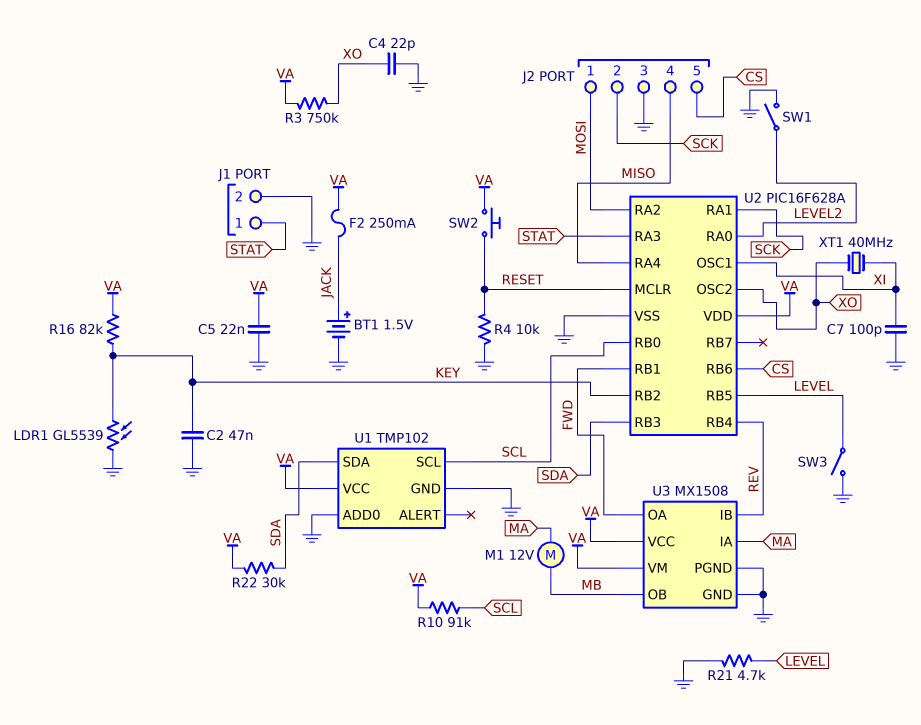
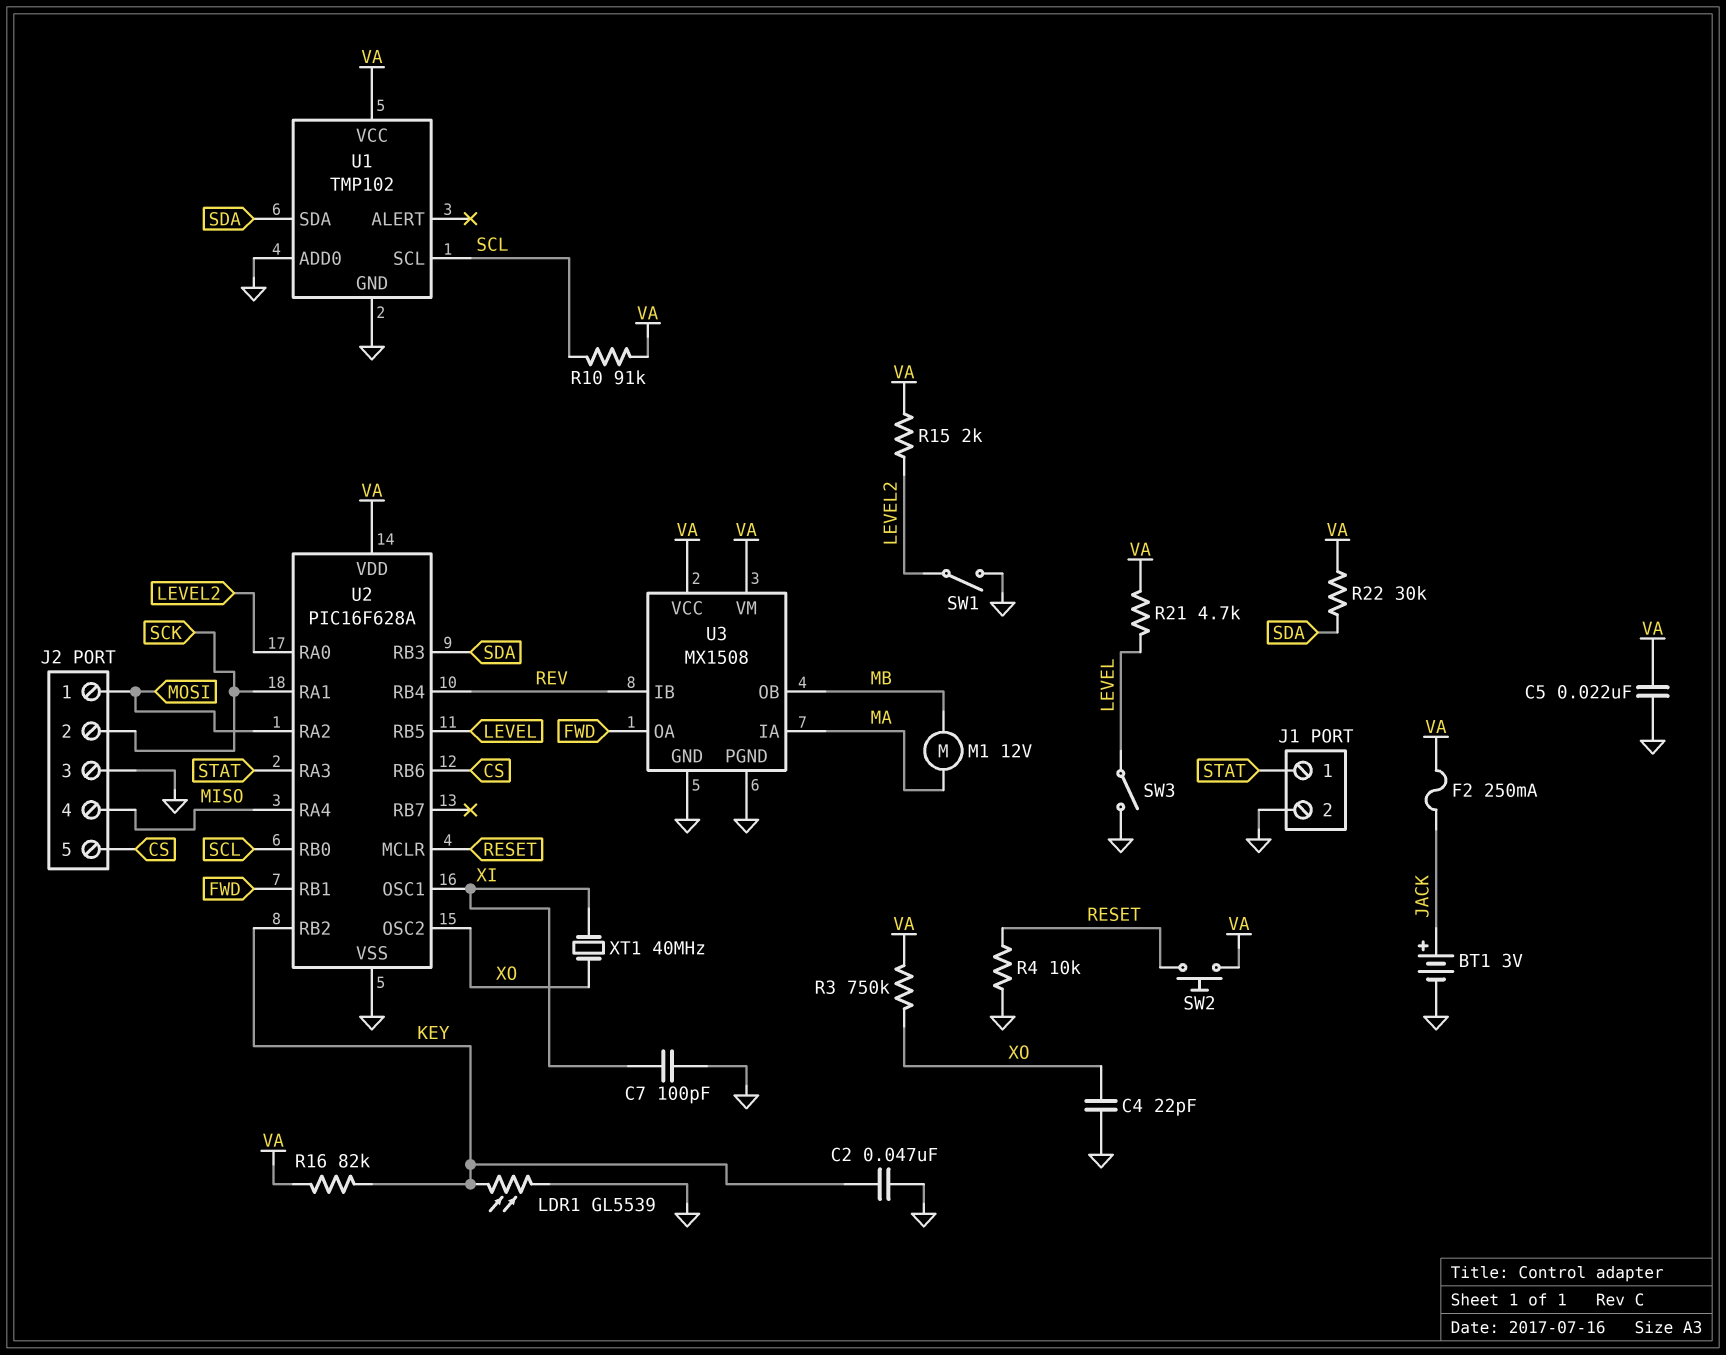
BT1: 1.5V (plus JACK, minus GND) -> 3V (plus JACK, minus GND)
R15: none -> 2k (LEVEL2, VA)
R21: 4.7k (GND, LEVEL) -> 4.7k (LEVEL, VA)

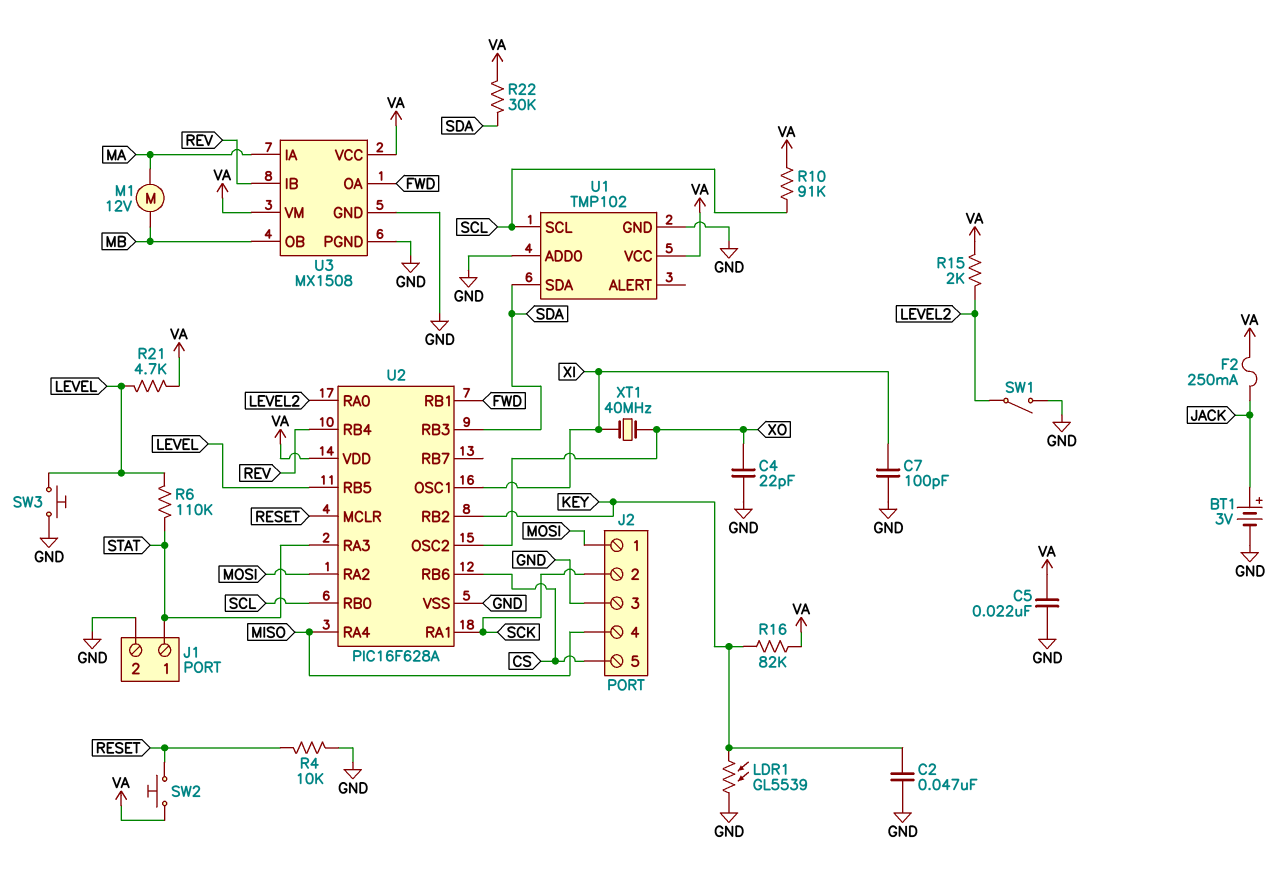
R3: 750k (VA, XO) -> none
R6: none -> 110k (LEVEL, STAT)
SW3: switch (GND, LEVEL) -> button (GND, LEVEL)

